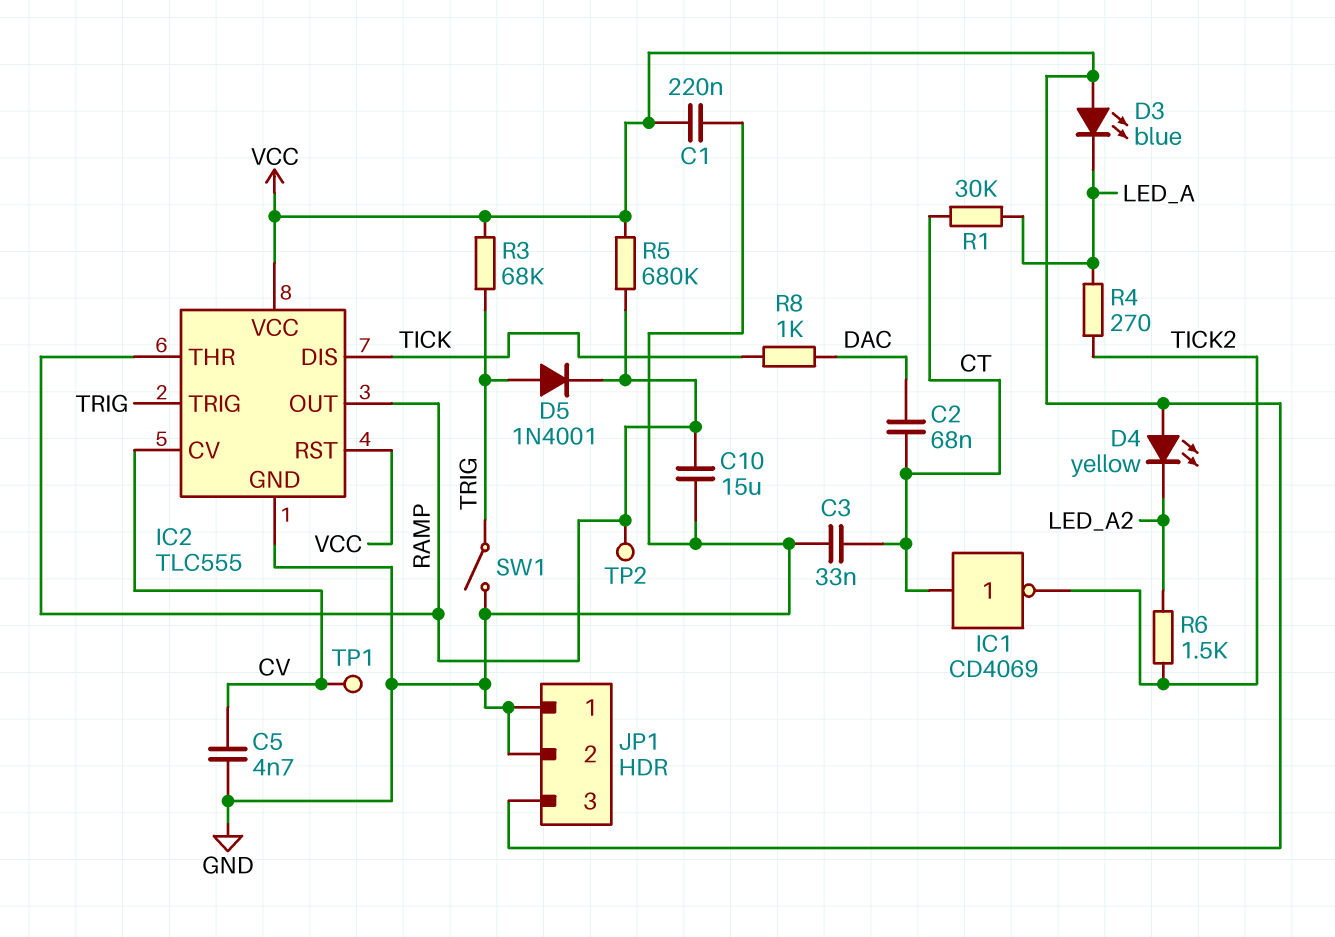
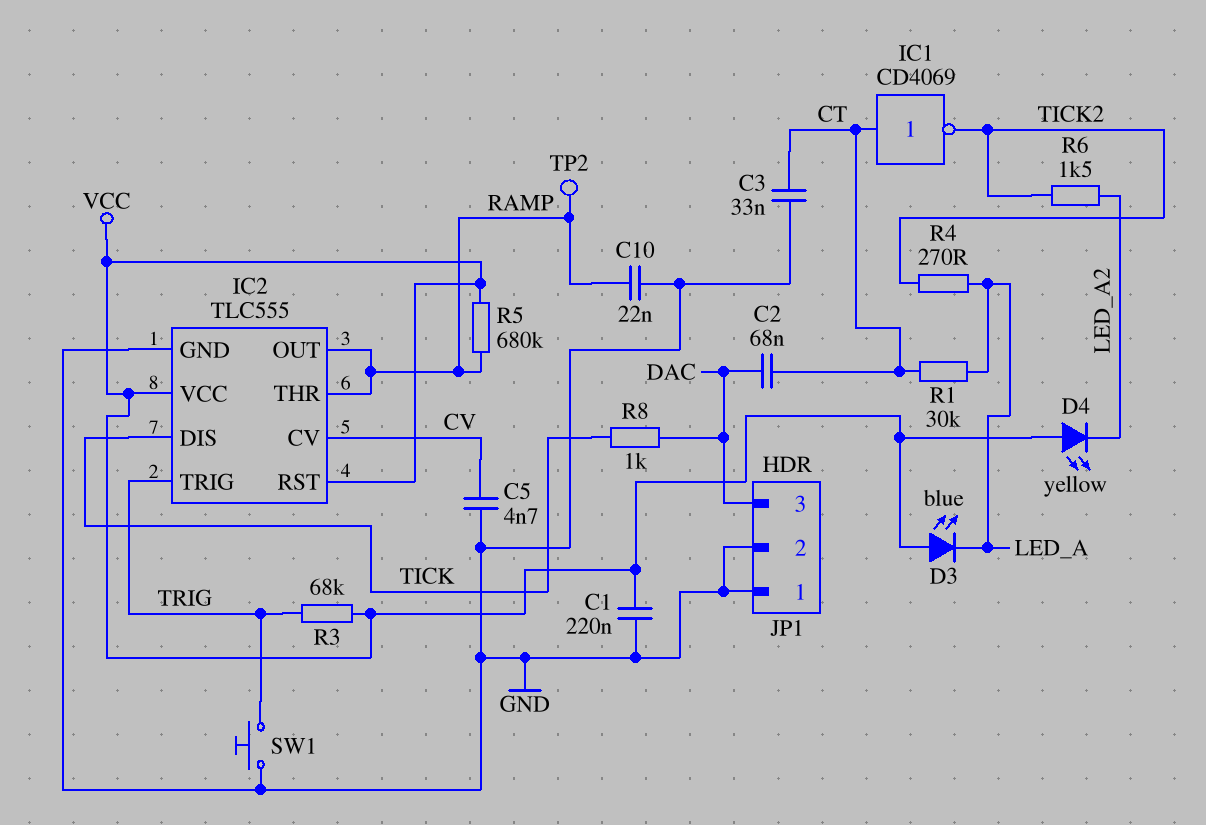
C10: 15uF (GND, RAMP) -> 22nF (GND, RAMP)
D5: diode 1N4001 (A TRIG, K RAMP) -> none
JP1 pin 3: VCC -> DAC
SW1: switch (GND, TRIG) -> button (GND, TRIG)
TP1: test point (CV) -> none

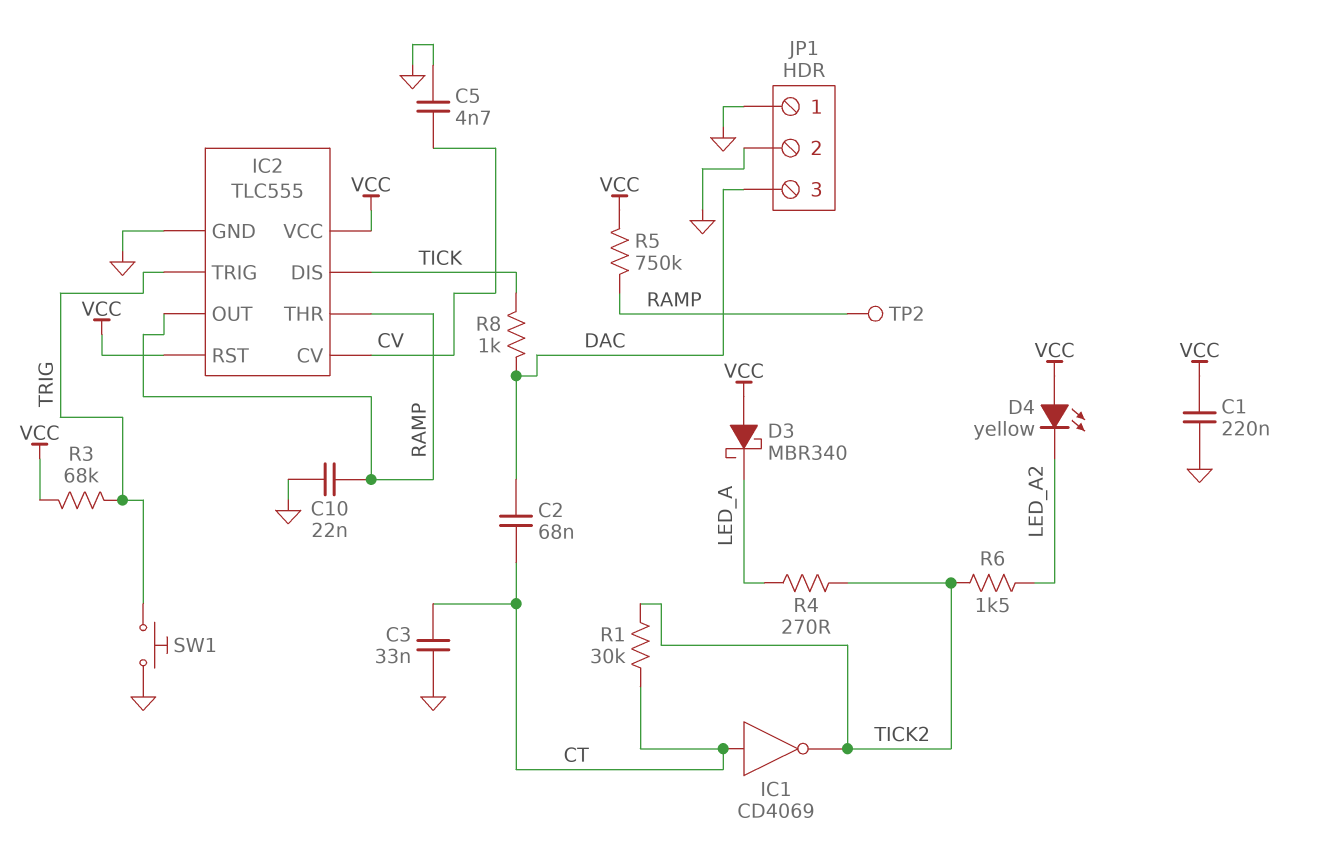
D3: LED blue (A VCC, K LED_A) -> schottky MBR340 (A VCC, K LED_A)
R1: 30k (CT, LED_A) -> 30k (CT, TICK2)
R5: 680k (RAMP, VCC) -> 750k (RAMP, VCC)

